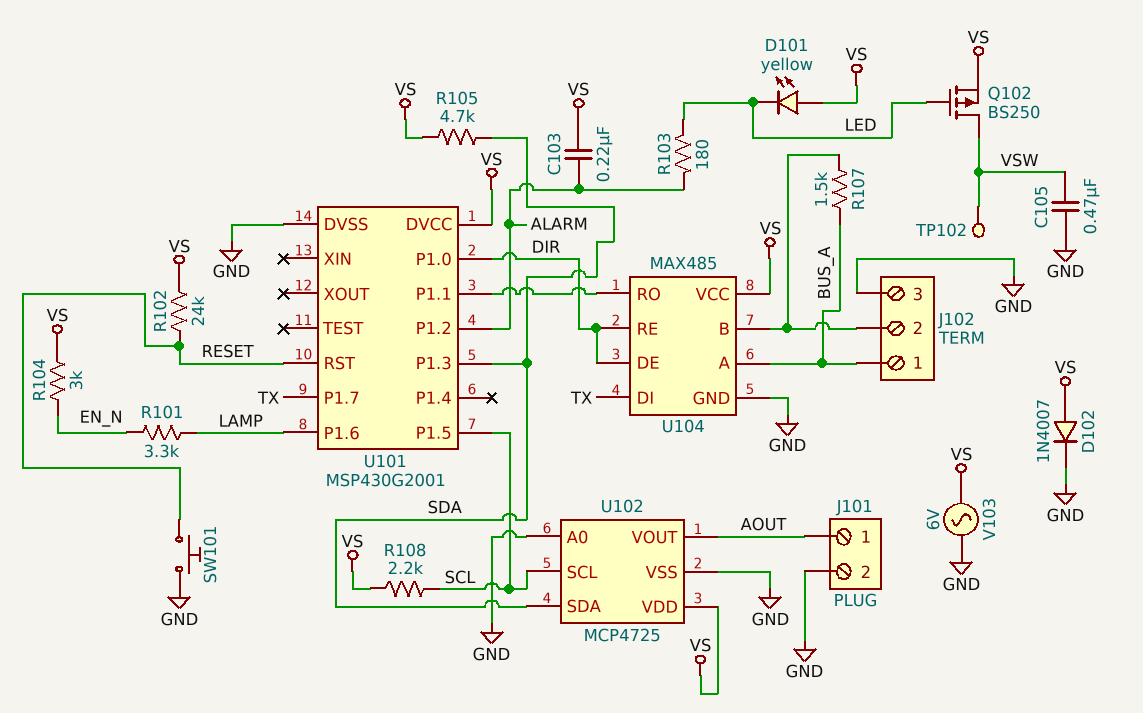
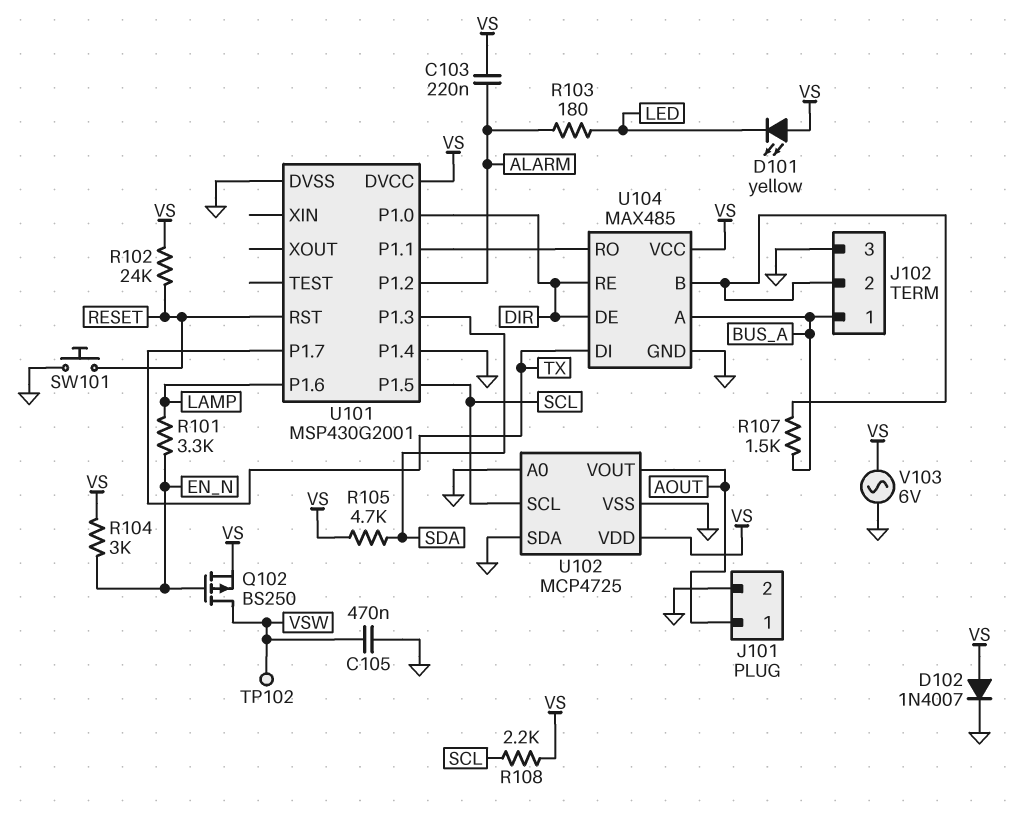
Q102: PMOS BS250 (G LED, D VSW, S VS) -> PMOS BS250 (G EN_N, D VSW, S VS)
U101 pin P1.4: none -> GND
U102 pin SDA: SDA -> GND

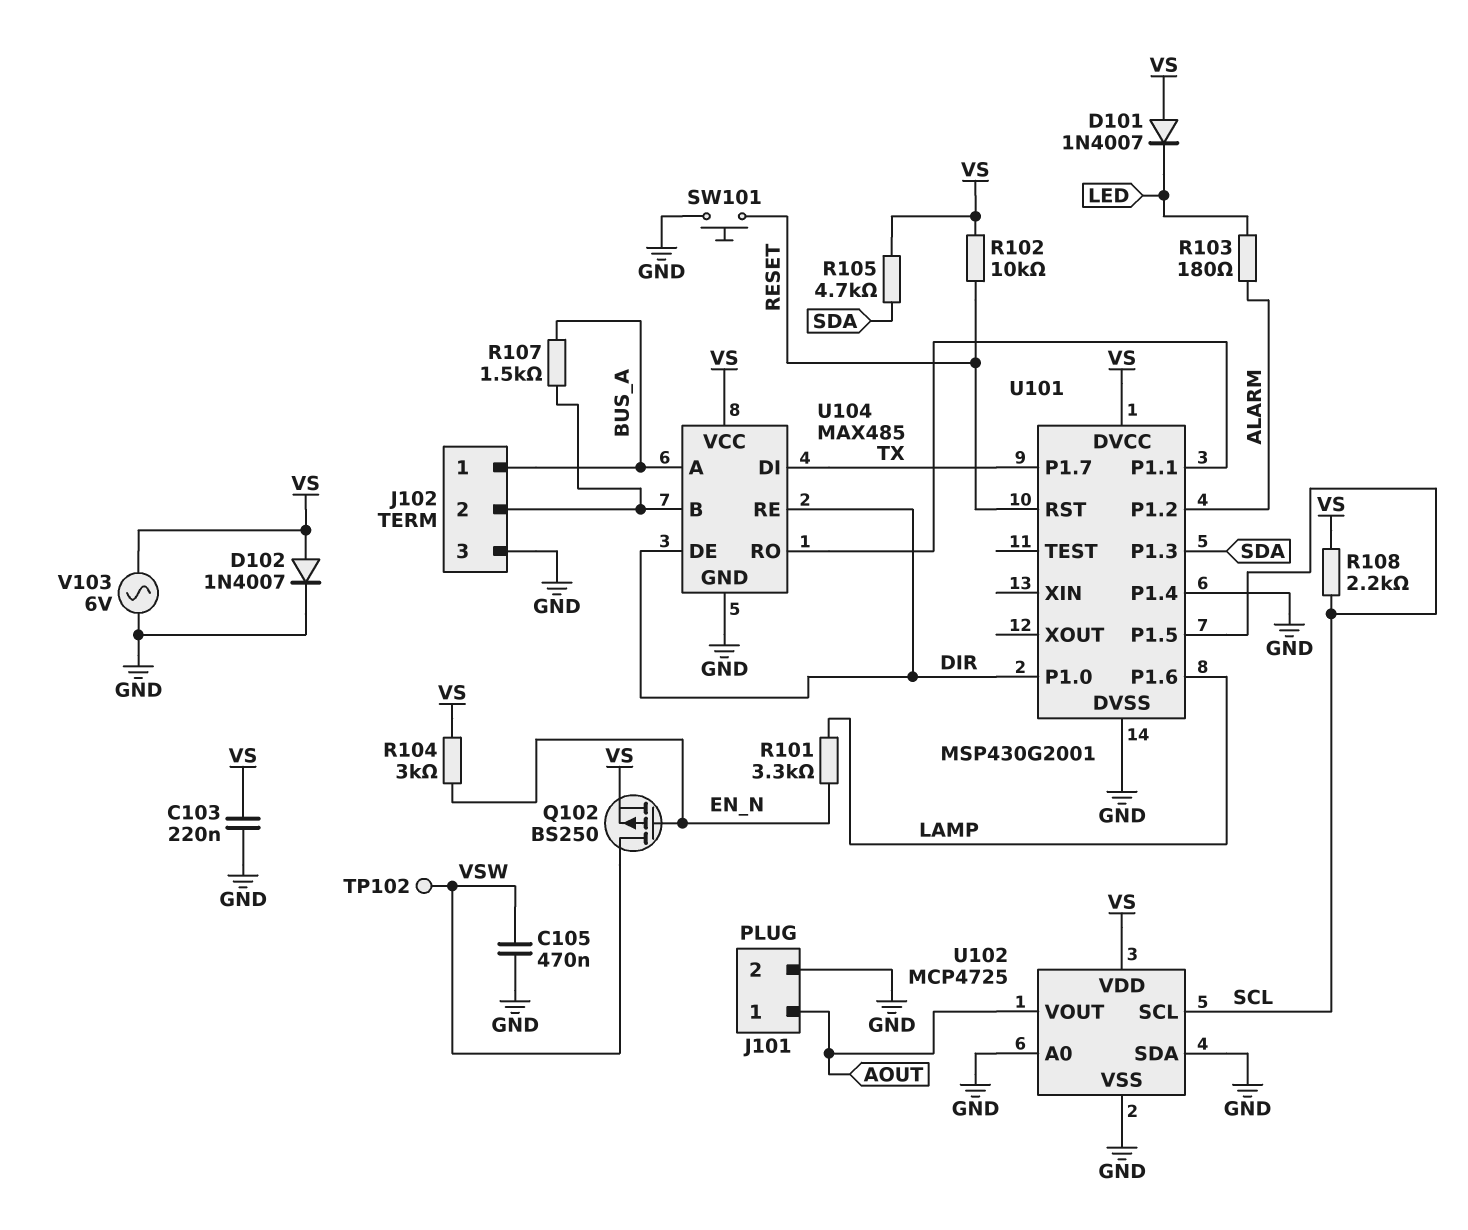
C103: 220nF (ALARM, VS) -> 220nF (GND, VS)
D101: LED yellow (A VS, K LED) -> diode 1N4007 (A VS, K LED)
R102: 24k (RESET, VS) -> 10k (RESET, VS)

